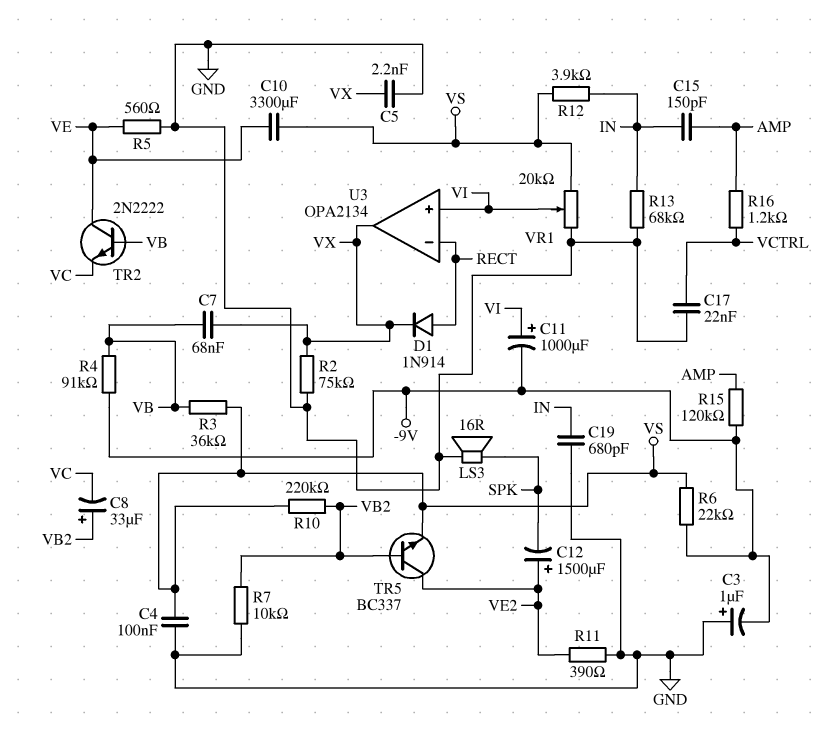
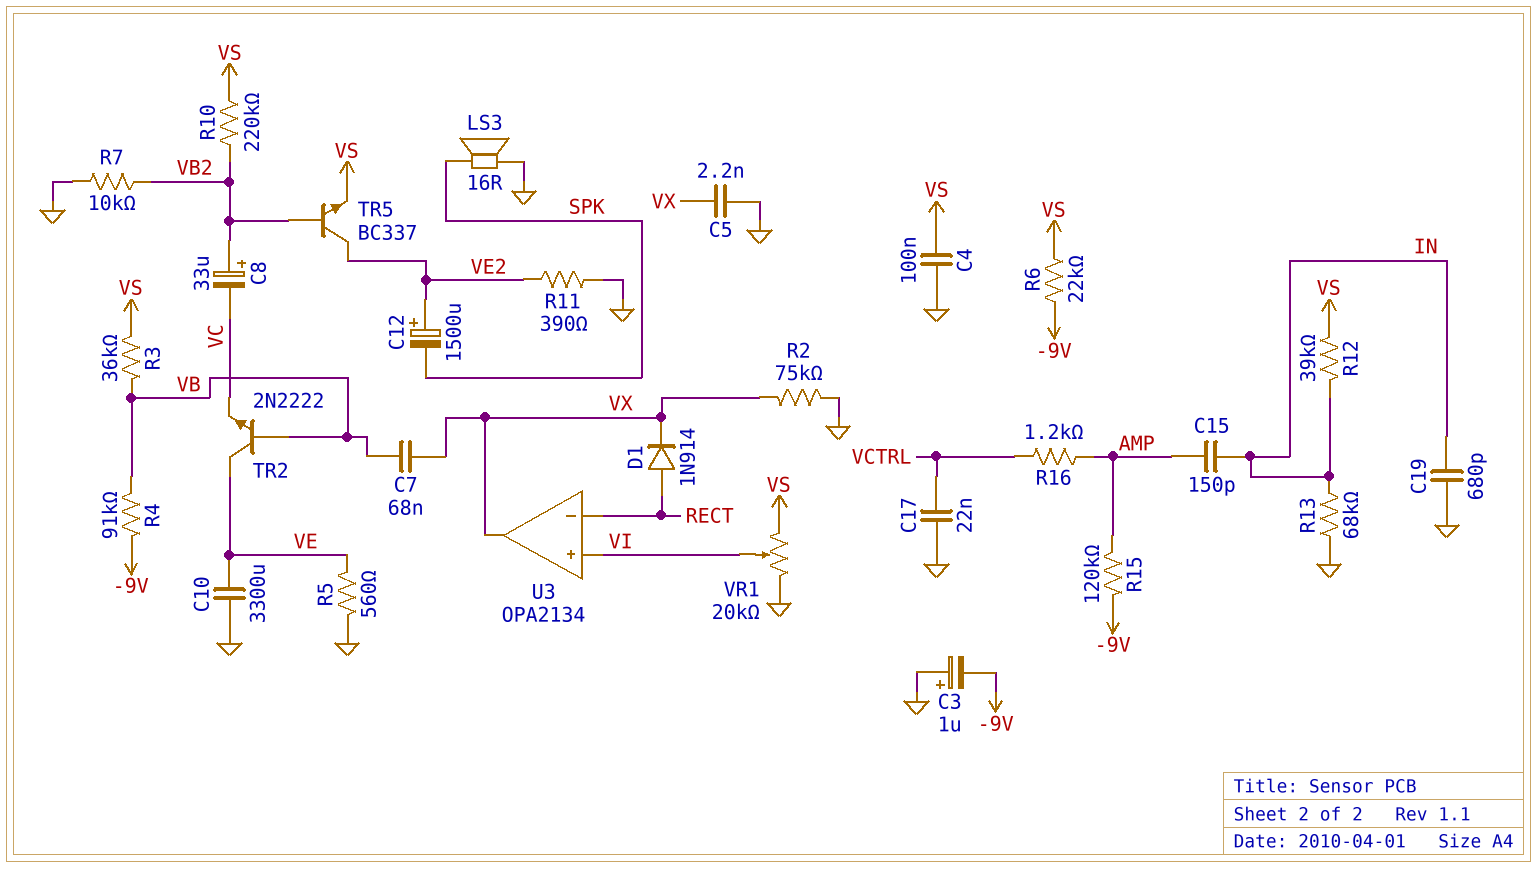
C10: 3300uF (VE, VS) -> 3300uF (GND, VE)
C11: 1000uF (plus VI, minus -9V) -> none
R12: 3.9k (IN, VS) -> 39k (IN, VS)

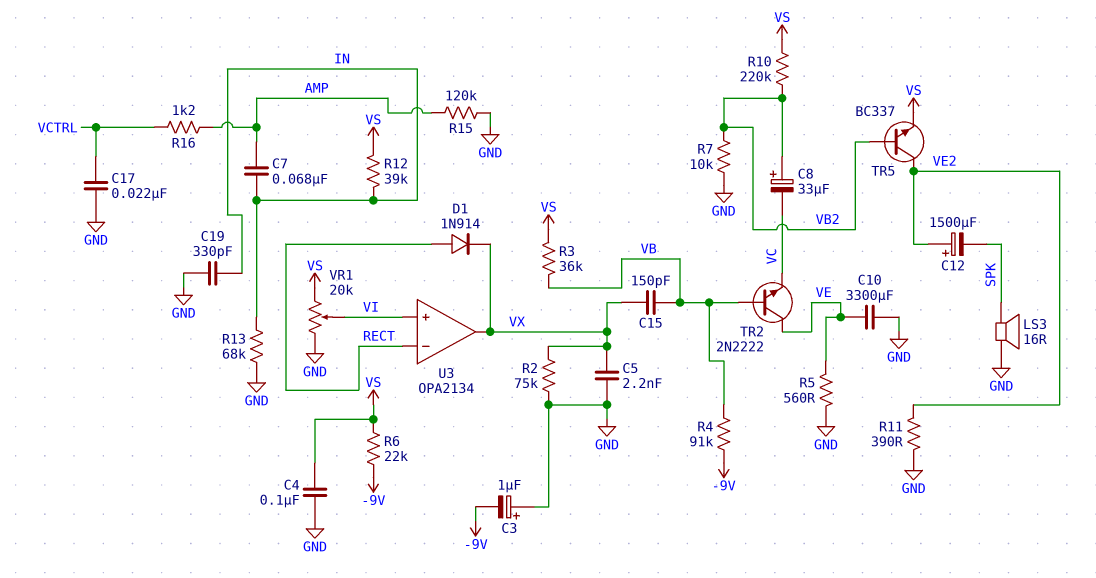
C7: 68nF (VB, VX) -> 68nF (AMP, IN)
C15: 150pF (AMP, IN) -> 150pF (VB, VX)
C19: 680pF (GND, IN) -> 330pF (GND, IN)
R15: 120k (-9V, AMP) -> 120k (AMP, GND)

